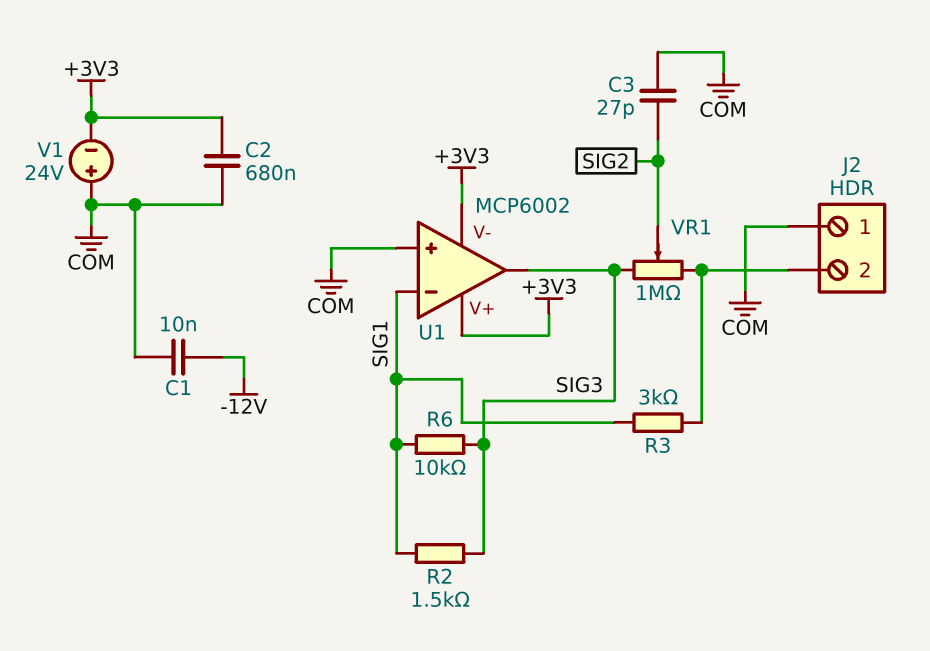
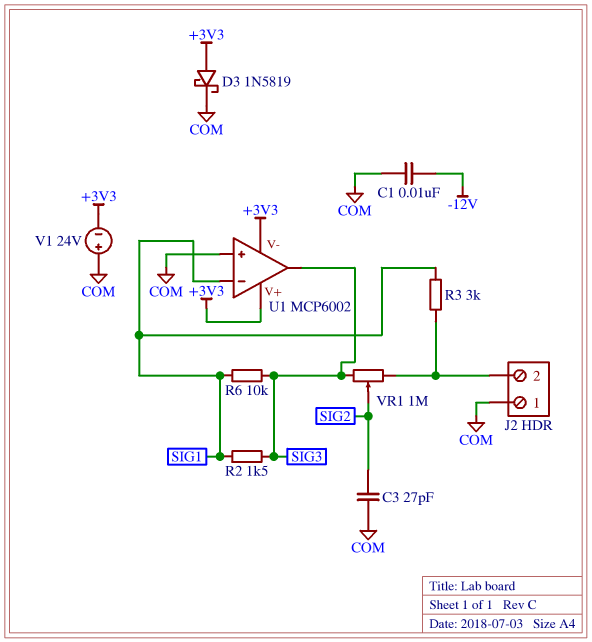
C2: 680nF (+3V3, COM) -> none
D3: none -> schottky 1N5819 (A +3V3, K COM)

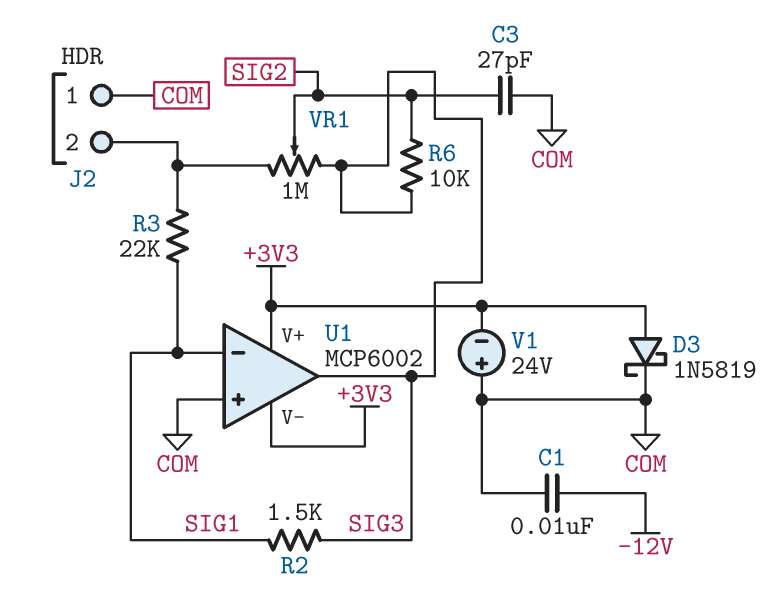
R3: 3k (J2/2, SIG1) -> 22k (J2/2, SIG1)
R6: 10k (SIG1, SIG3) -> 10k (SIG2, SIG3)

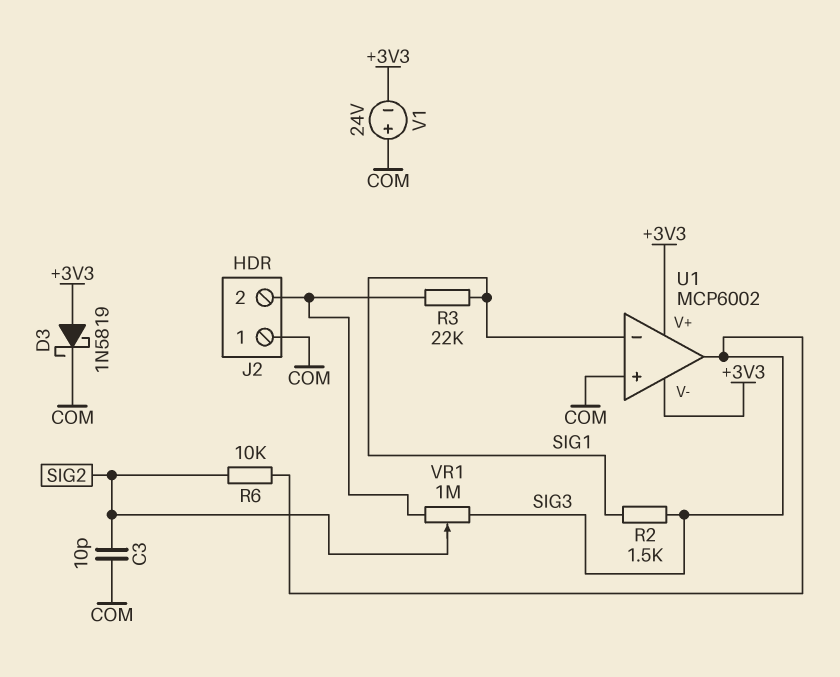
C1: 10nF (-12V, COM) -> none
C3: 27pF (COM, SIG2) -> 10pF (COM, SIG2)

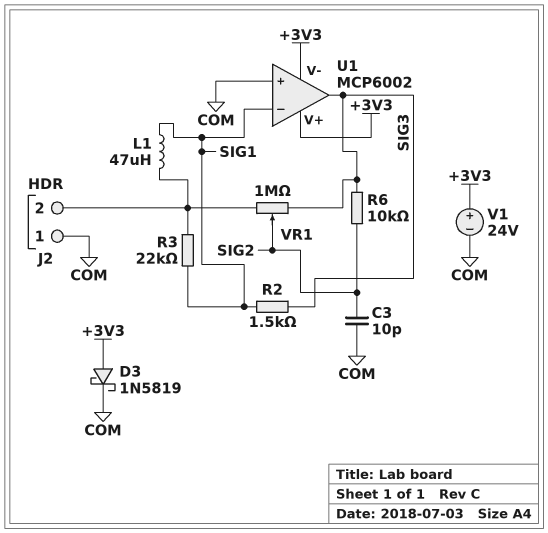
L1: none -> 47uH (J2/2, SIG1)
V1: 24V (plus COM, minus +3V3) -> 24V (plus +3V3, minus COM)

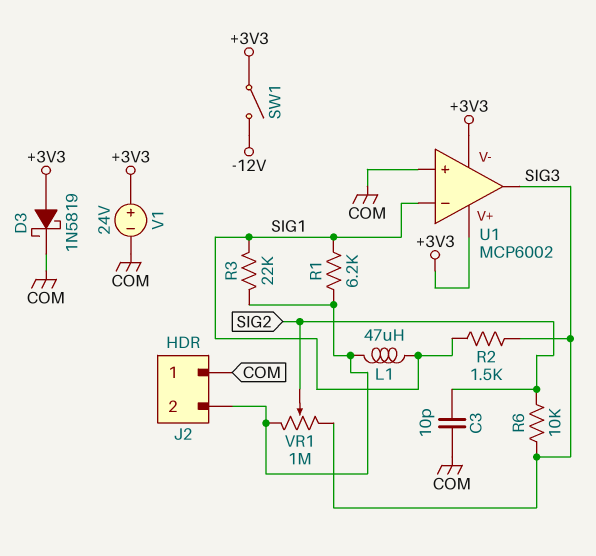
R1: none -> 6.2k (J2/2, SIG1)
SW1: none -> switch (+3V3, -12V)

